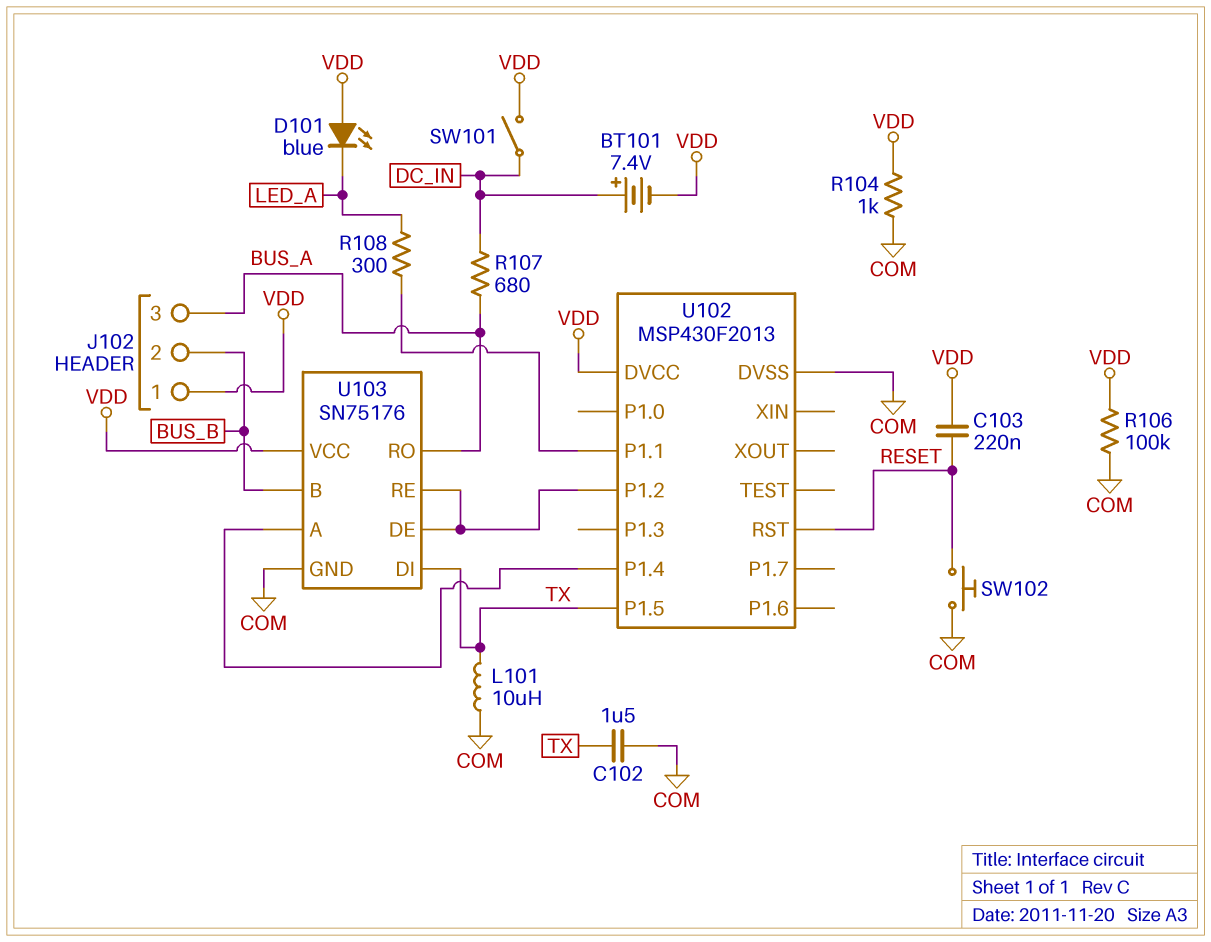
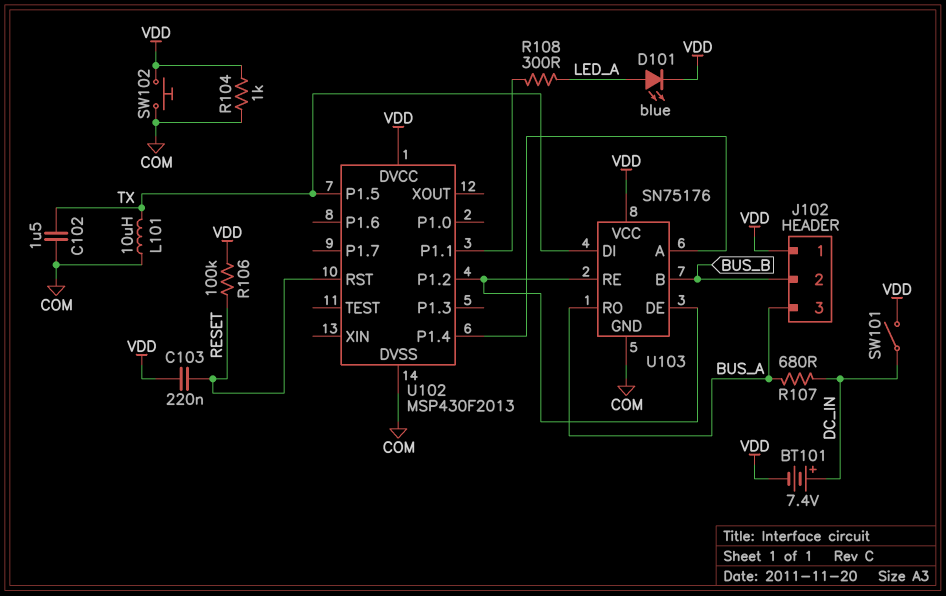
D101: LED blue (A VDD, K LED_A) -> LED blue (A LED_A, K VDD)
R106: 100k (COM, VDD) -> 100k (RESET, VDD)
SW102: button (COM, RESET) -> button (COM, VDD)

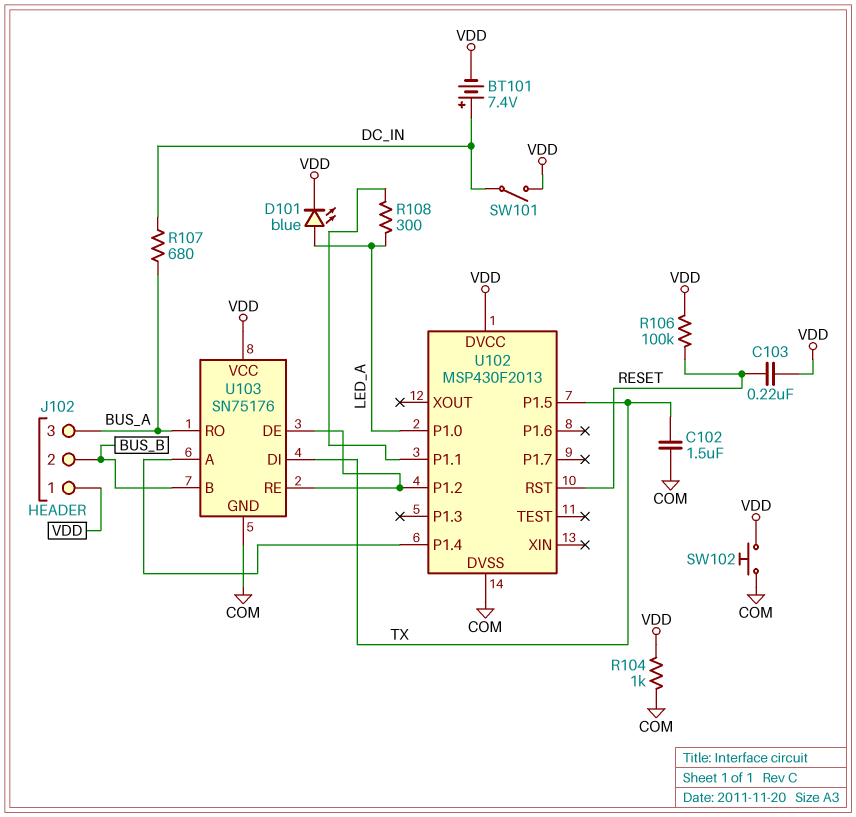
L101: 10uH (COM, TX) -> none
U102 pin P1.0: none -> LED_A

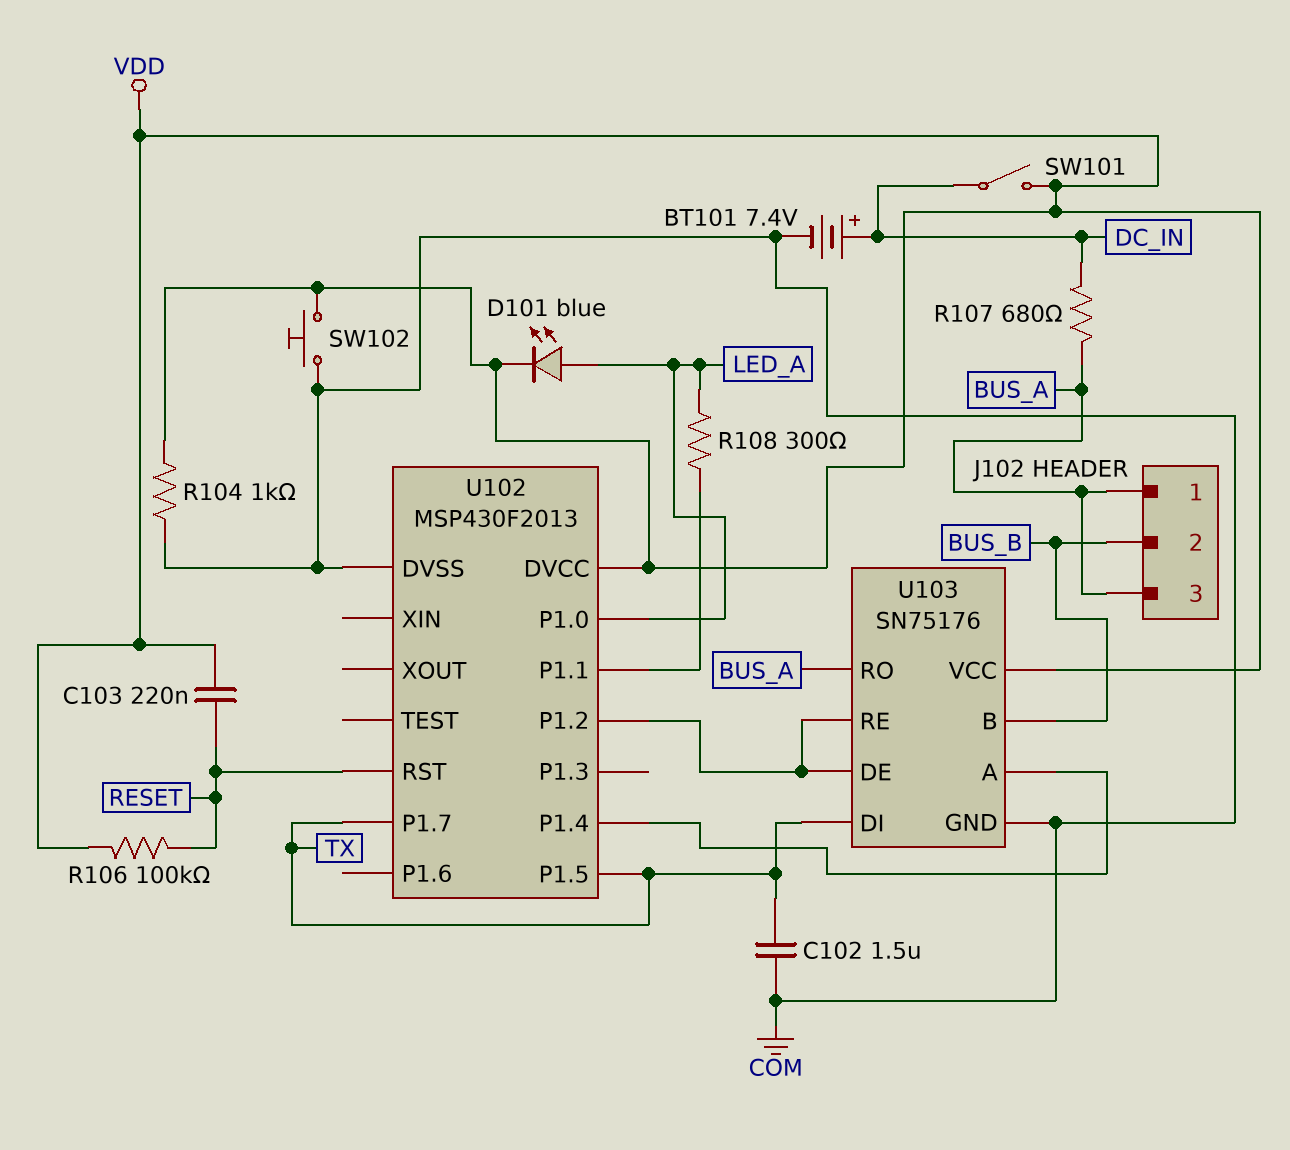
BT101: 7.4V (plus DC_IN, minus VDD) -> 7.4V (plus DC_IN, minus COM)
J102 pin 1: VDD -> BUS_A
U102 pin P1.7: none -> TX

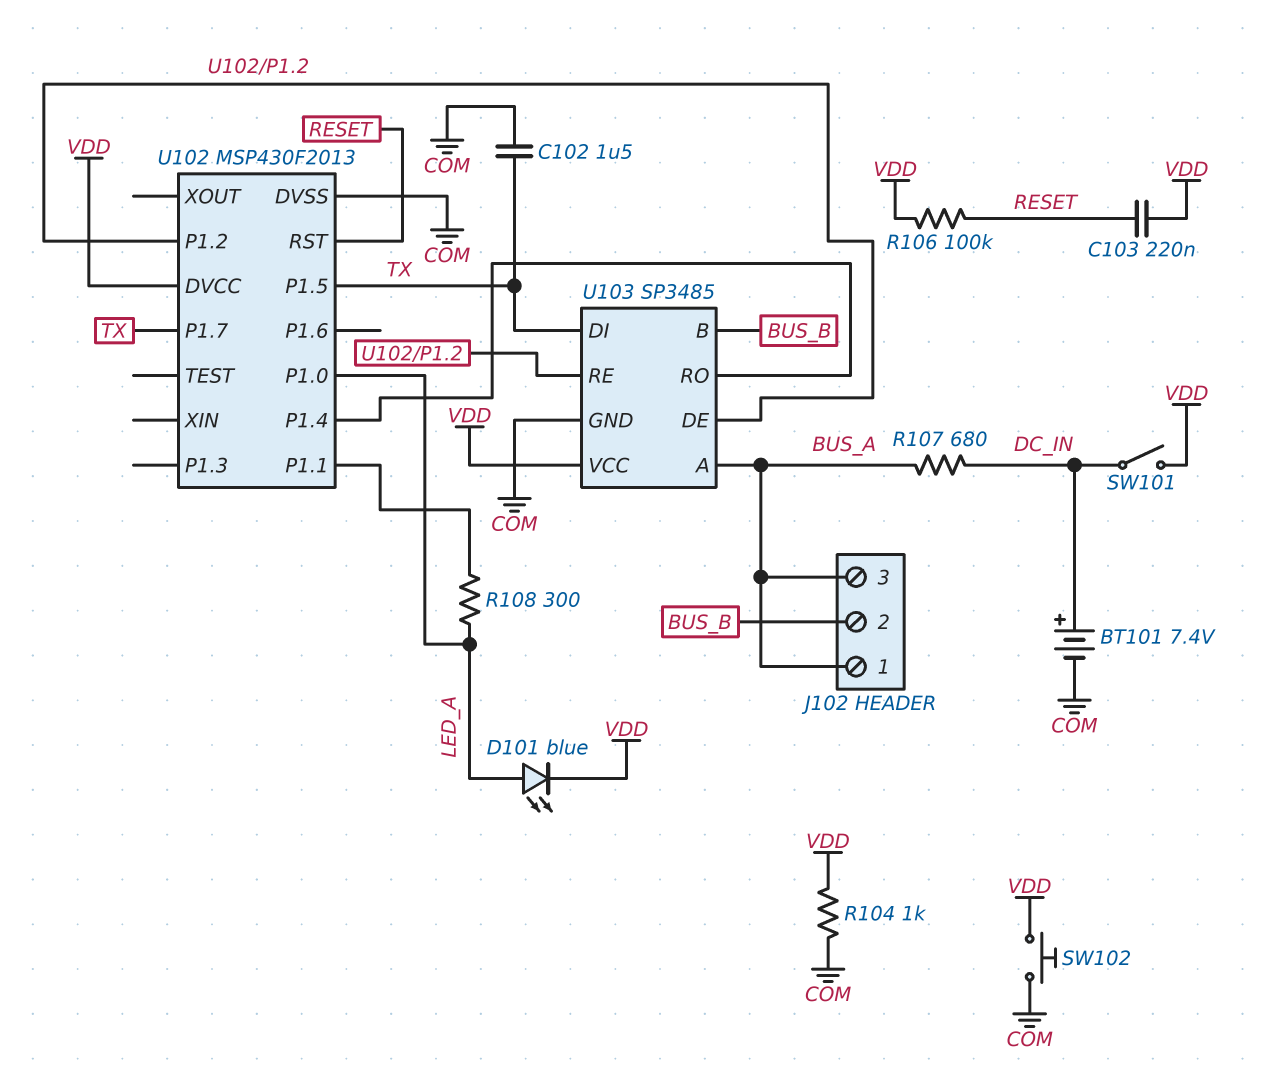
U103: SN75176 -> SP3485
U103 pin A: U102/P1.4 -> BUS_A
U103 pin RO: BUS_A -> U102/P1.4

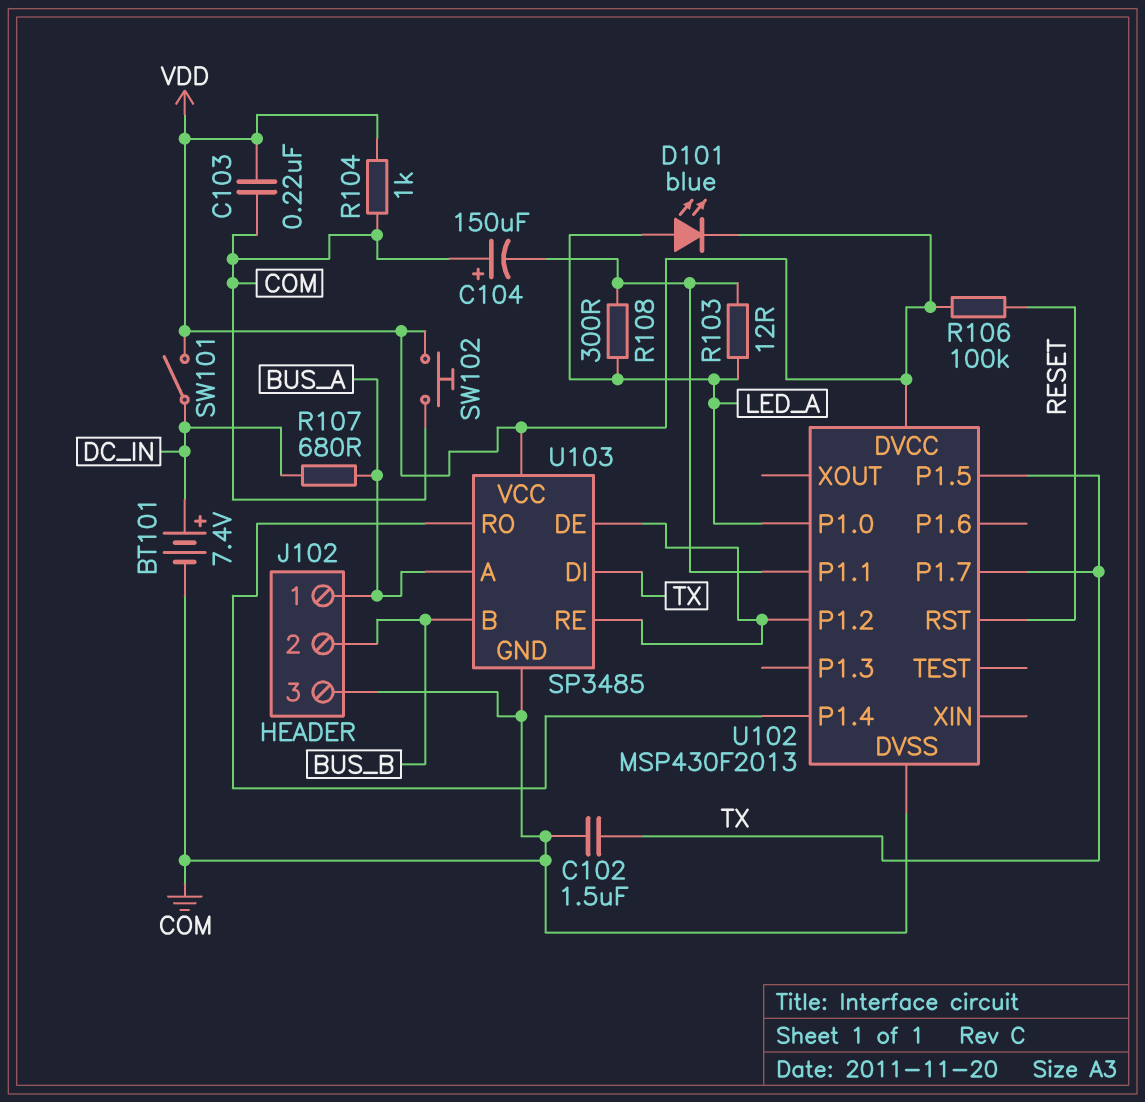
C103: 220nF (RESET, VDD) -> 220nF (COM, VDD)
C104: none -> 150uF (plus COM, minus U102/P1.1)
J102 pin 3: BUS_A -> COM
R103: none -> 12 (LED_A, U102/P1.1)

